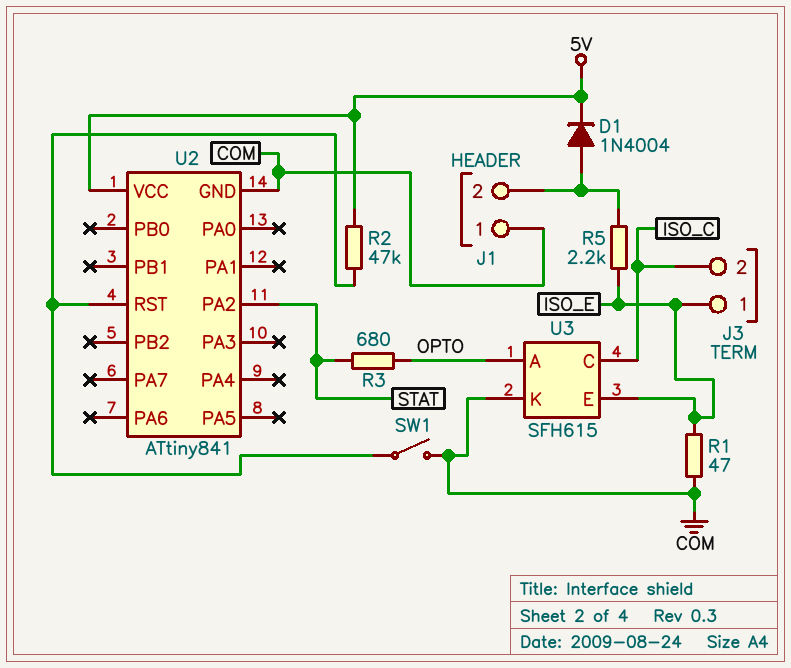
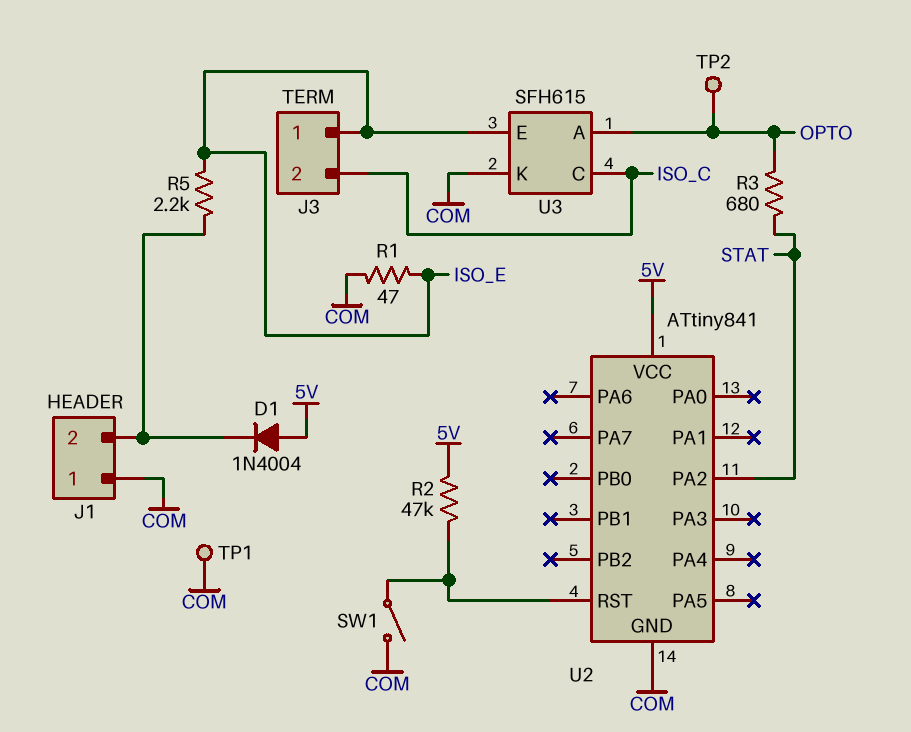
D1: diode 1N4004 (A J1/2, K 5V) -> diode 1N4004 (A 5V, K J1/2)
TP1: none -> test point (COM)
TP2: none -> test point (OPTO)

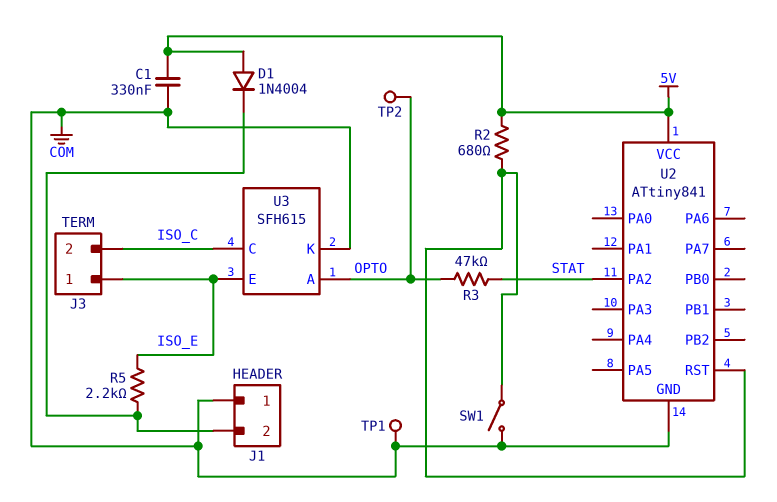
C1: none -> 330nF (5V, COM)
R1: 47 (COM, ISO_E) -> none
R2: 47k (5V, U2/RST) -> 680 (5V, U2/RST)
R3: 680 (OPTO, STAT) -> 47k (OPTO, STAT)

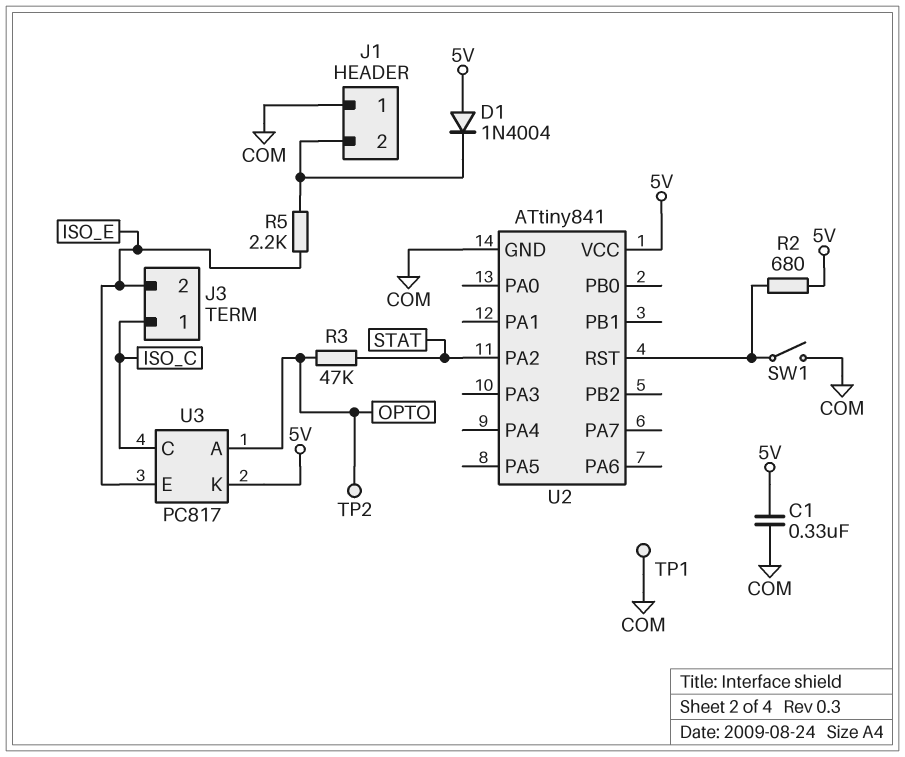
J3 pin 1: ISO_E -> ISO_C
J3 pin 2: ISO_C -> ISO_E
U3: SFH615 -> PC817
U3 pin K: COM -> 5V

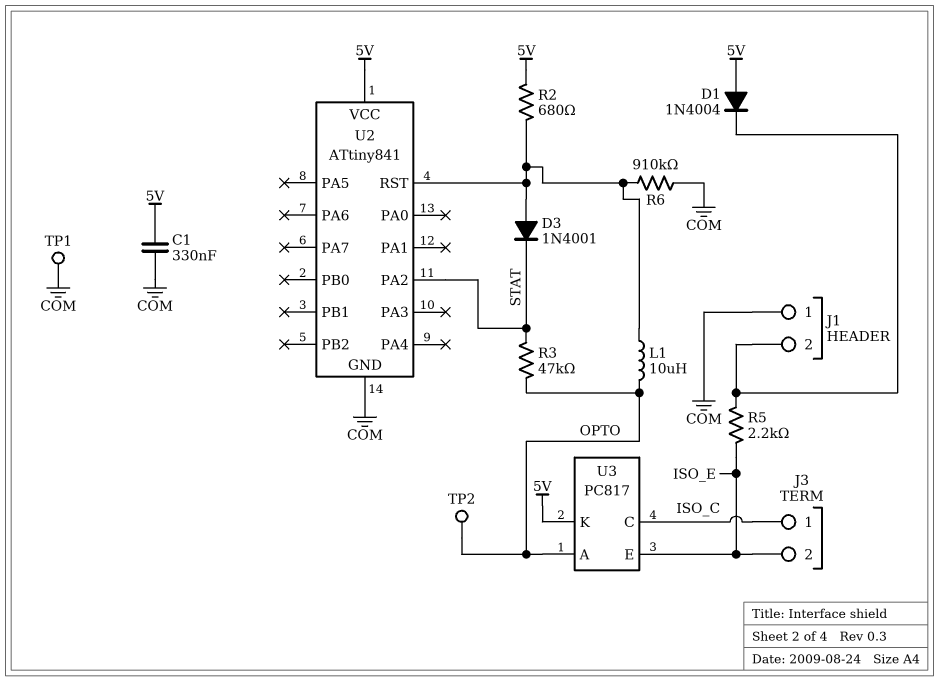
D3: none -> diode 1N4001 (A U2/RST, K STAT)
L1: none -> 10uH (OPTO, U2/RST)
R6: none -> 910k (COM, U2/RST)
SW1: switch (COM, U2/RST) -> none

